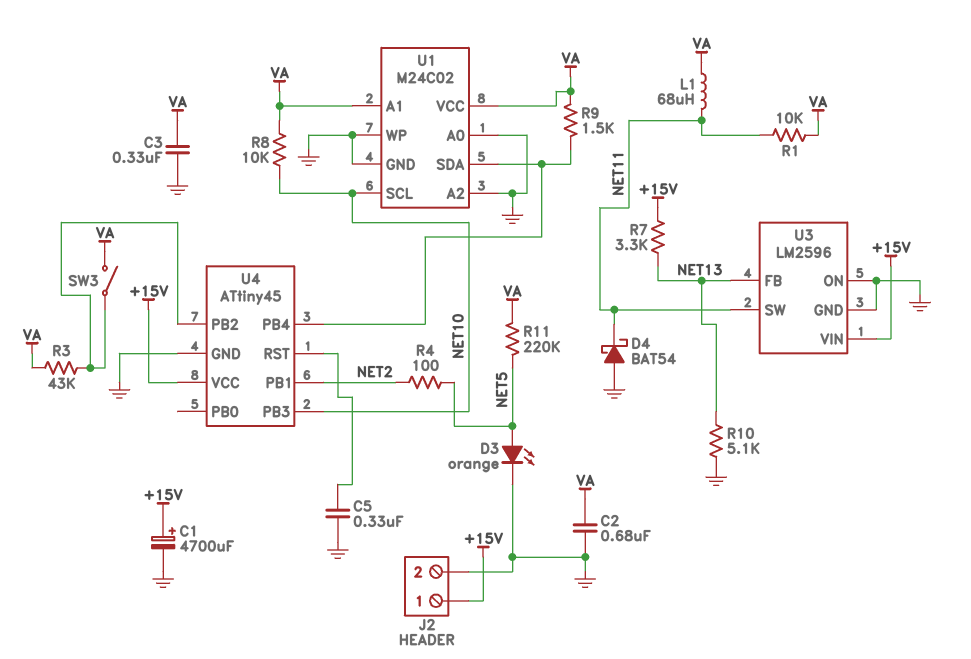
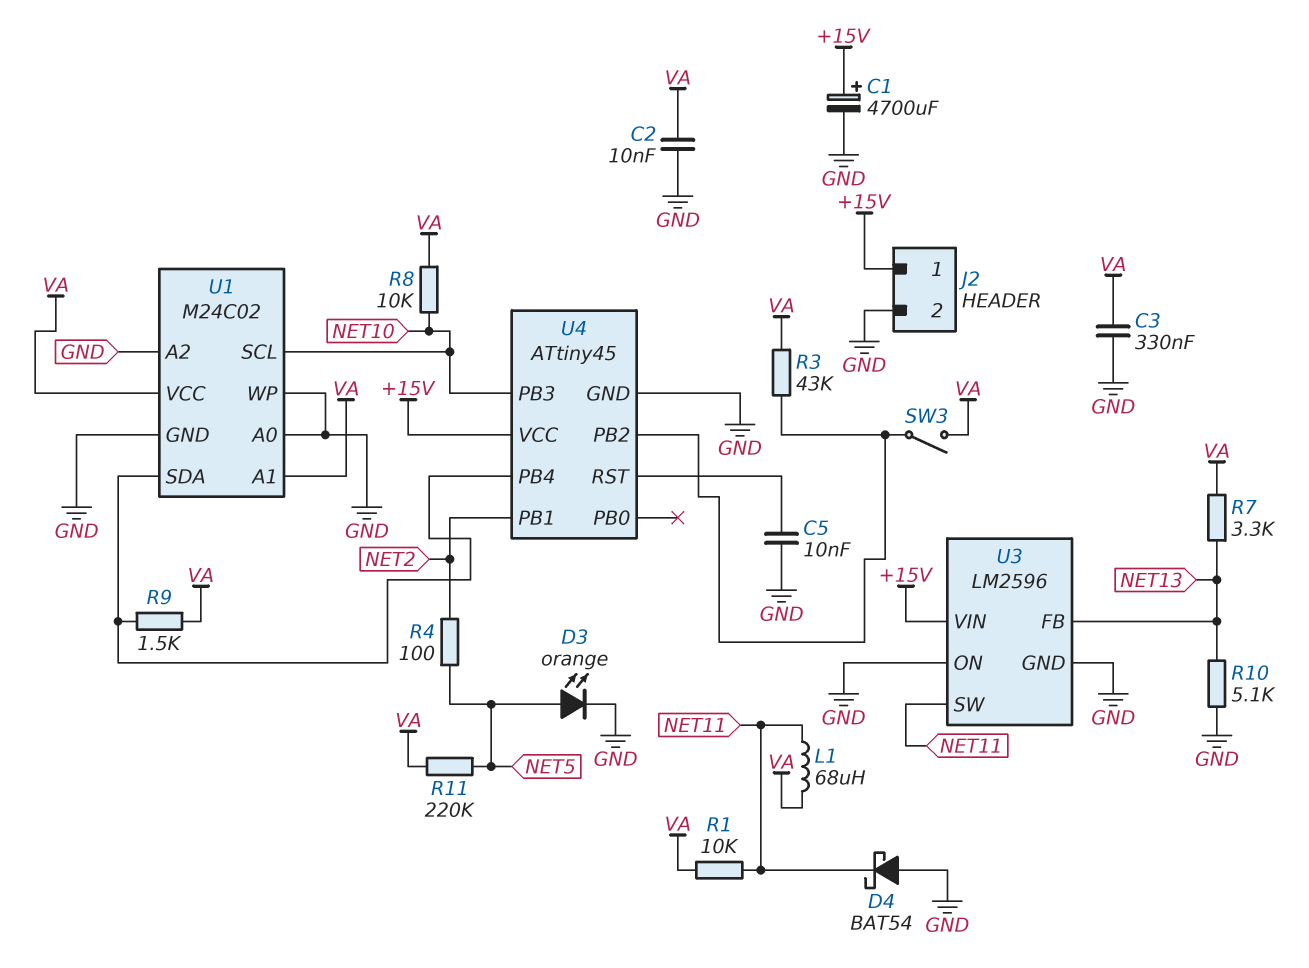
C2: 680nF (GND, VA) -> 10nF (GND, VA)
C5: 330nF (GND, U4/RST) -> 10nF (GND, U4/RST)
R7: 3.3k (+15V, NET13) -> 3.3k (NET13, VA)

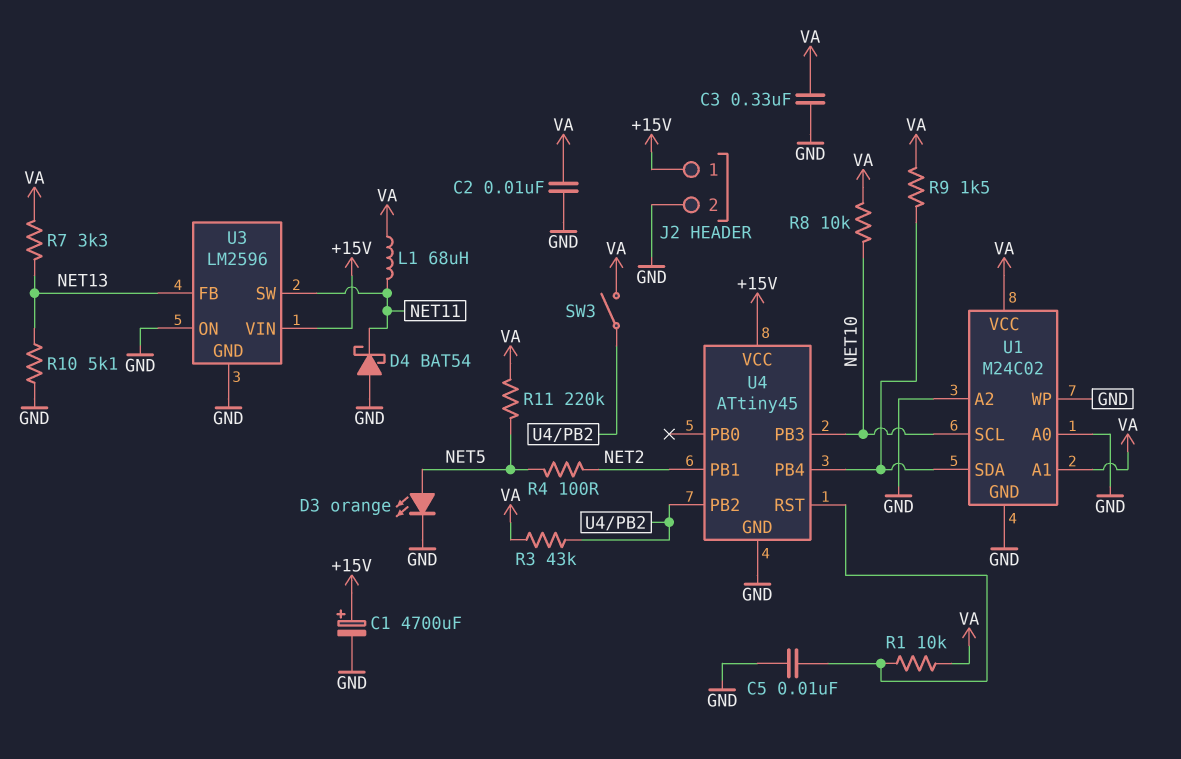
R1: 10k (NET11, VA) -> 10k (U4/RST, VA)

